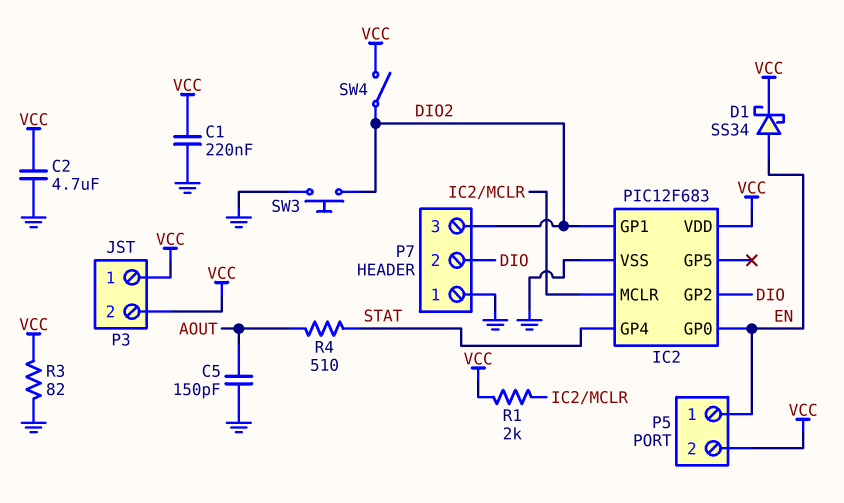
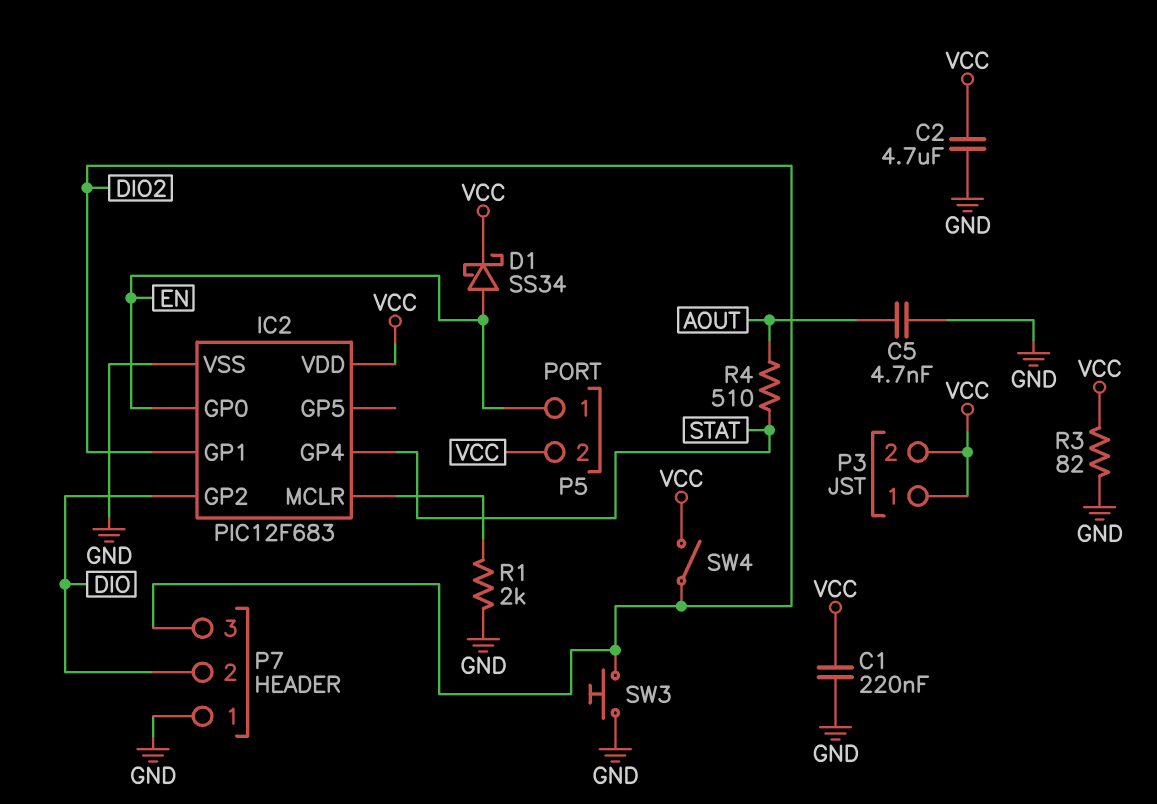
C5: 150pF (AOUT, GND) -> 4.7nF (AOUT, GND)
R1: 2k (IC2/MCLR, VCC) -> 2k (GND, IC2/MCLR)

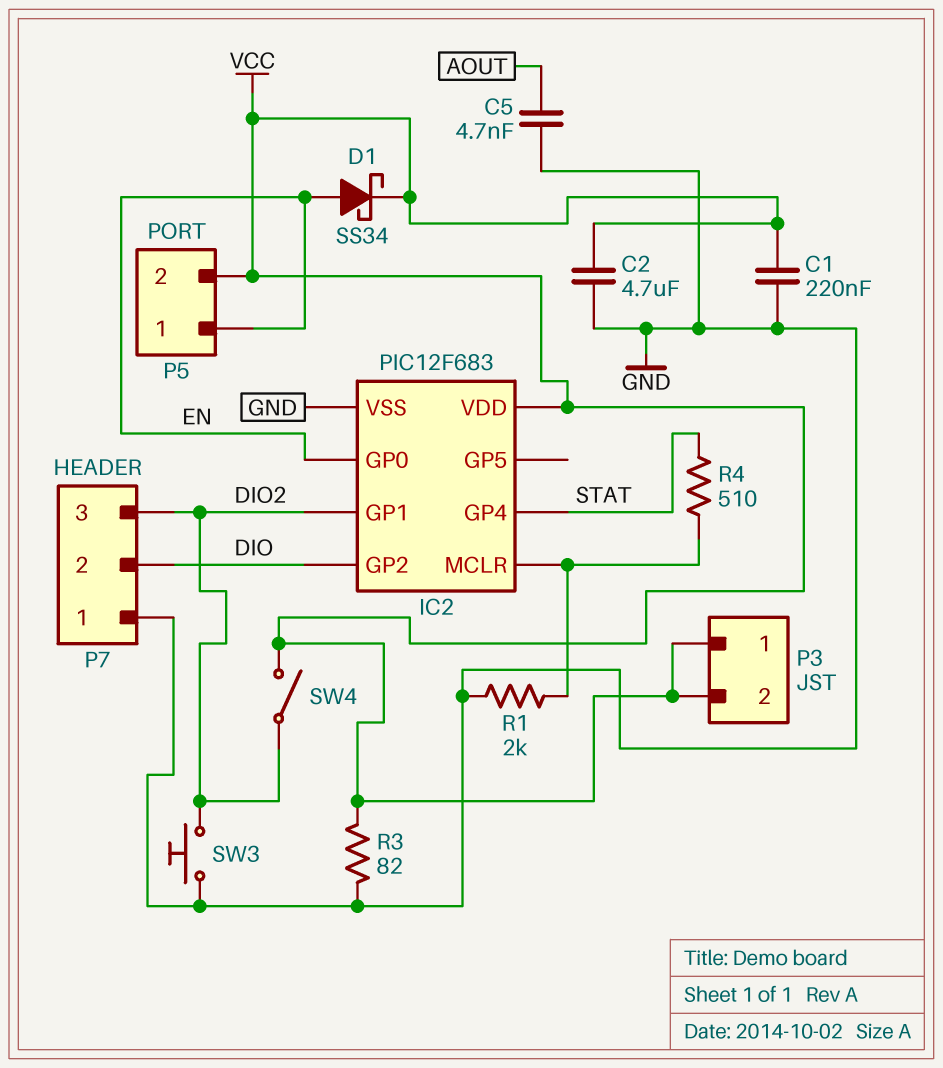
R4: 510 (AOUT, STAT) -> 510 (IC2/MCLR, STAT)

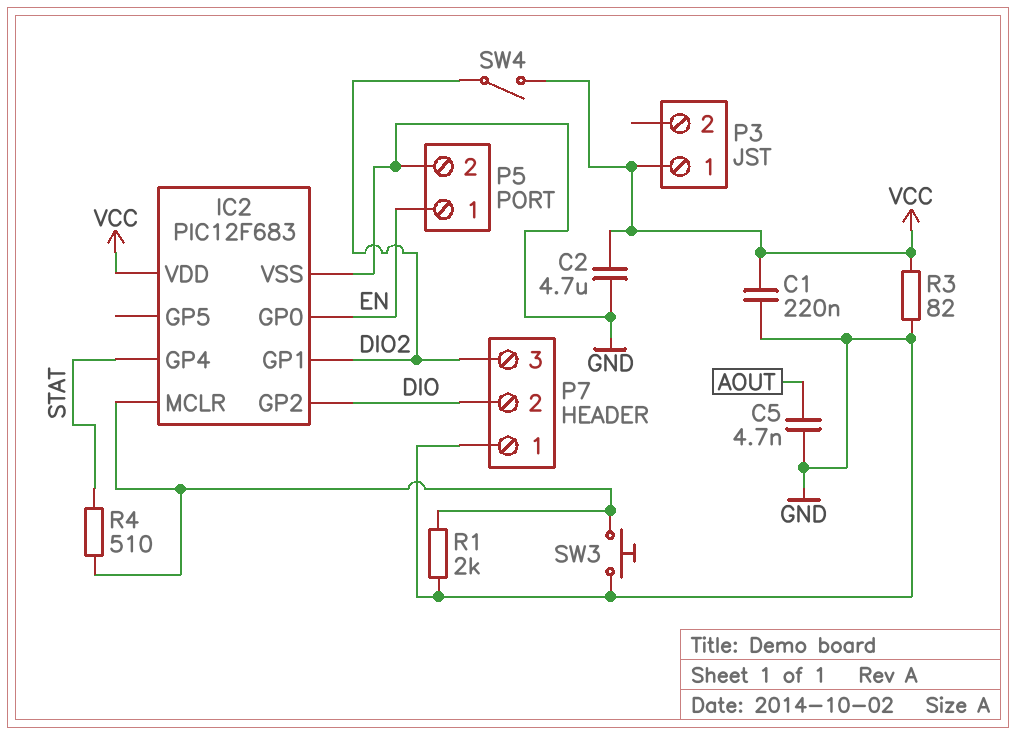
D1: schottky SS34 (A EN, K VCC) -> none
P3 pin 2: VCC -> none
P5 pin 2: VCC -> GND
SW3: button (DIO2, GND) -> button (GND, IC2/MCLR)

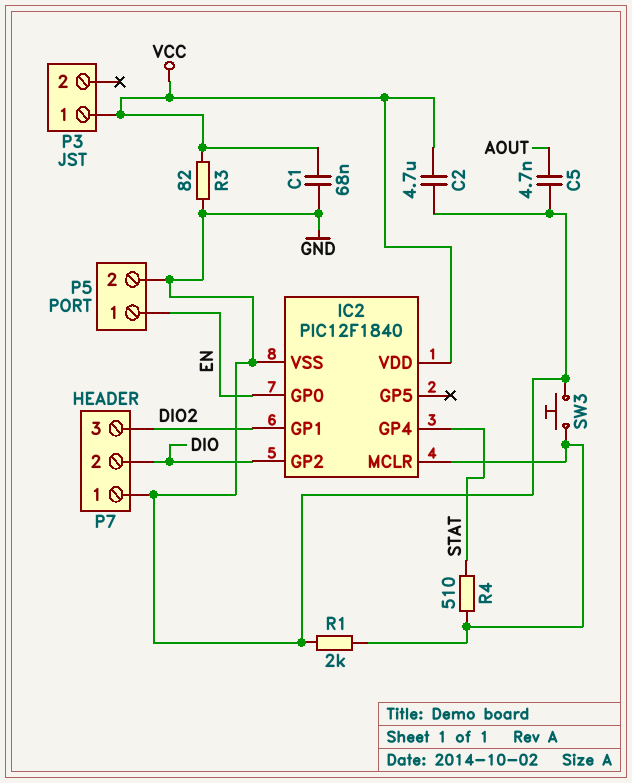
C1: 220nF (GND, VCC) -> 68nF (GND, VCC)
IC2: PIC12F683 -> PIC12F1840
SW4: switch (DIO2, VCC) -> none

